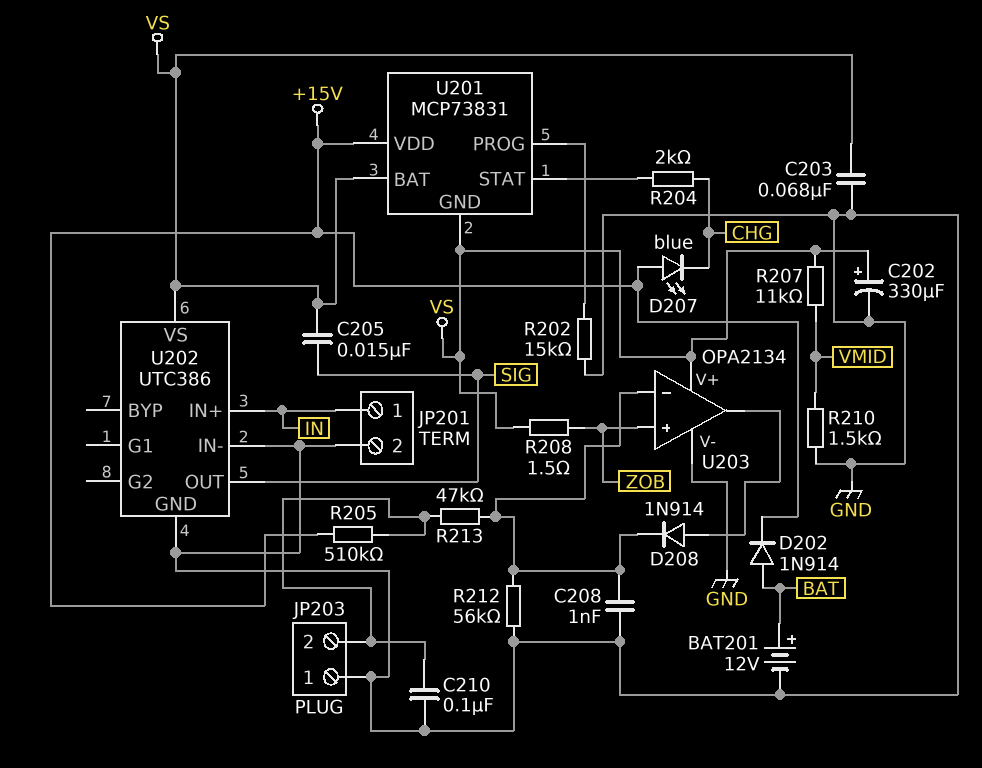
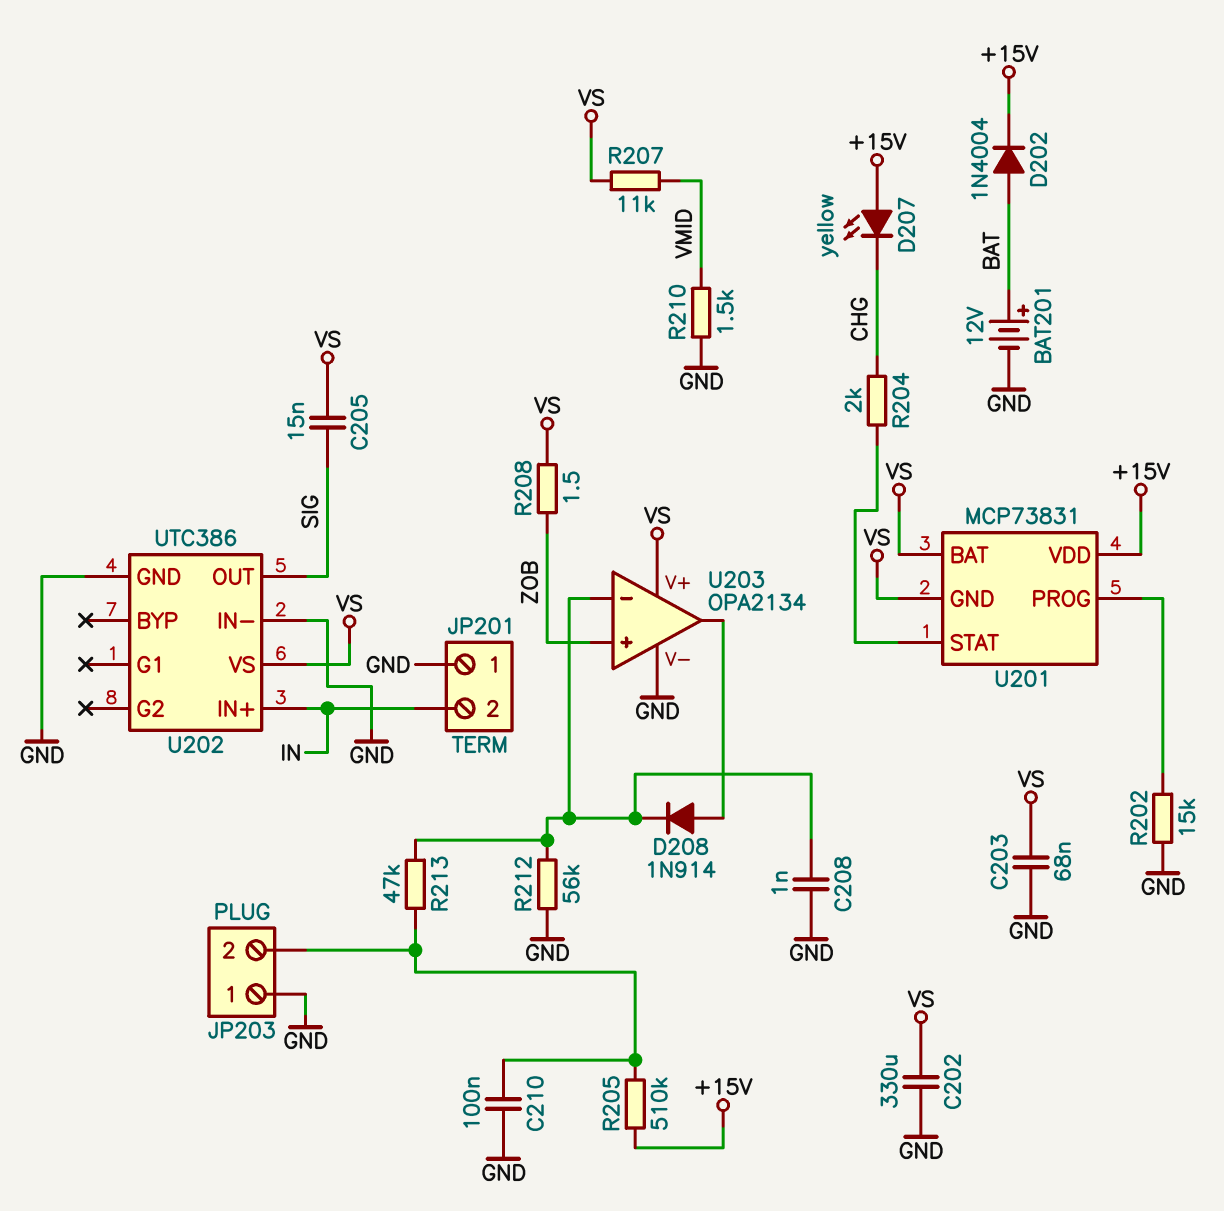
C202: 330uF (plus VS, minus GND) -> 330uF (GND, VS)
D202: diode 1N914 (A BAT, K +15V) -> diode 1N4004 (A BAT, K +15V)
D207: LED blue (A +15V, K CHG) -> LED yellow (A +15V, K CHG)
JP201 pin 1: IN -> GND
JP201 pin 2: GND -> IN

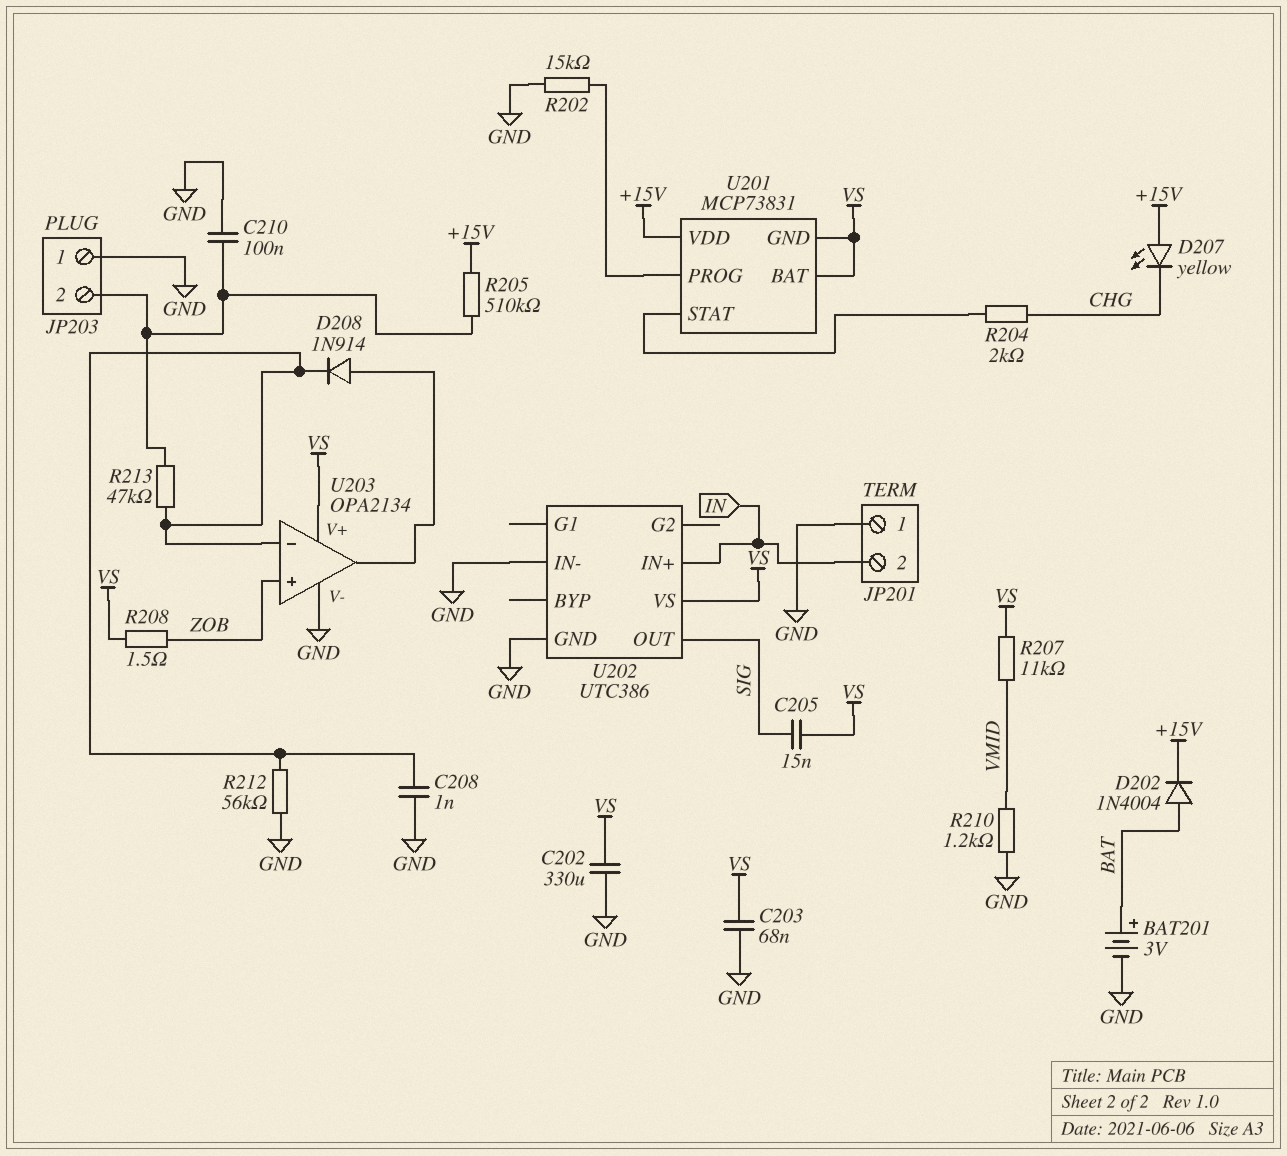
BAT201: 12V (plus BAT, minus GND) -> 3V (plus BAT, minus GND)
R210: 1.5k (GND, VMID) -> 1.2k (GND, VMID)

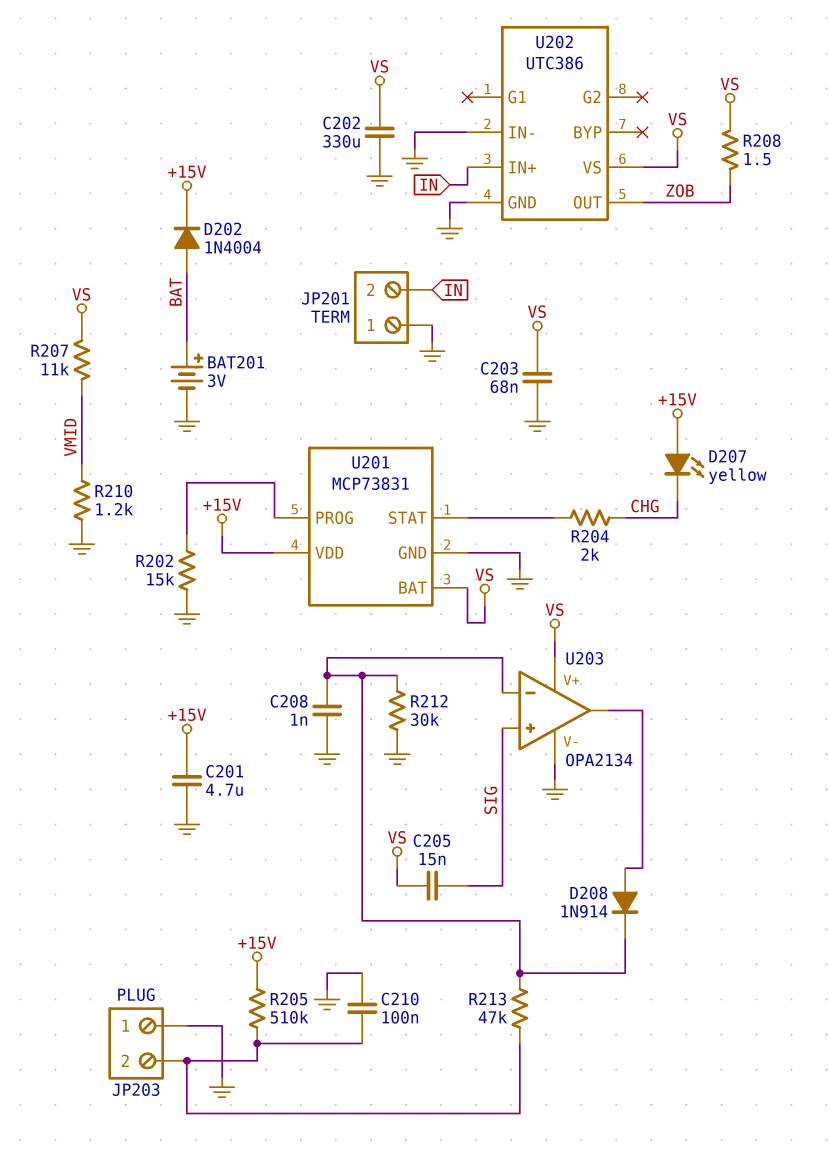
C201: none -> 4.7uF (+15V, GND)
R212: 56k (GND, U203/in-) -> 30k (GND, U203/in-)
U201 pin GND: VS -> GND
U202 pin OUT: SIG -> ZOB
U203 pin in+: ZOB -> SIG

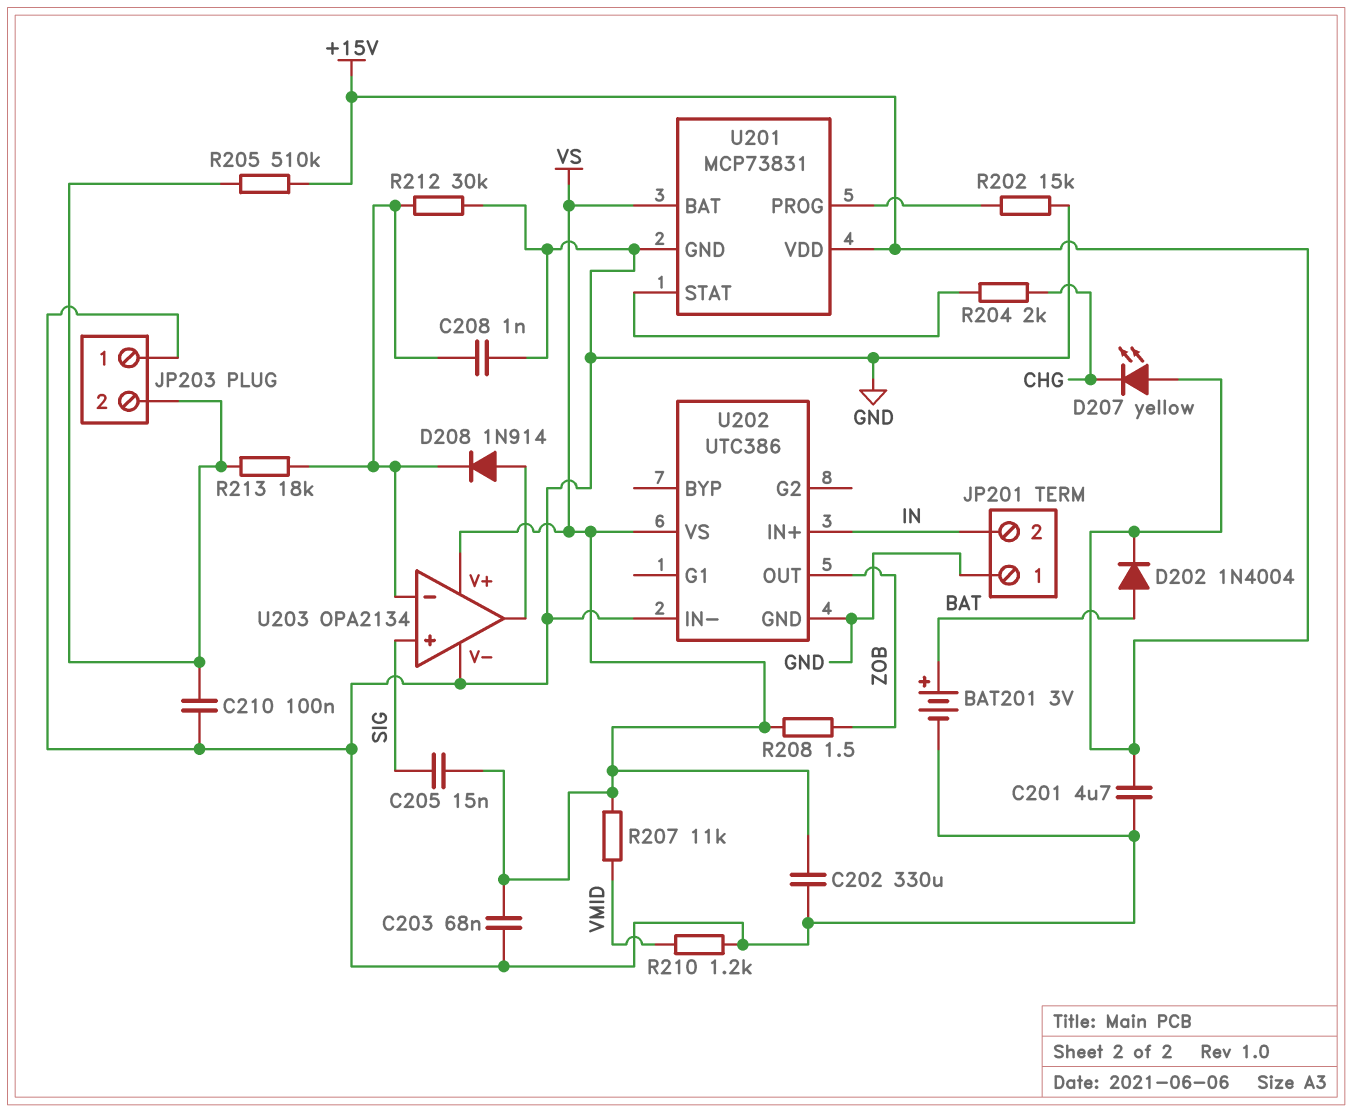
R213: 47k (JP203/2, U203/in-) -> 18k (JP203/2, U203/in-)

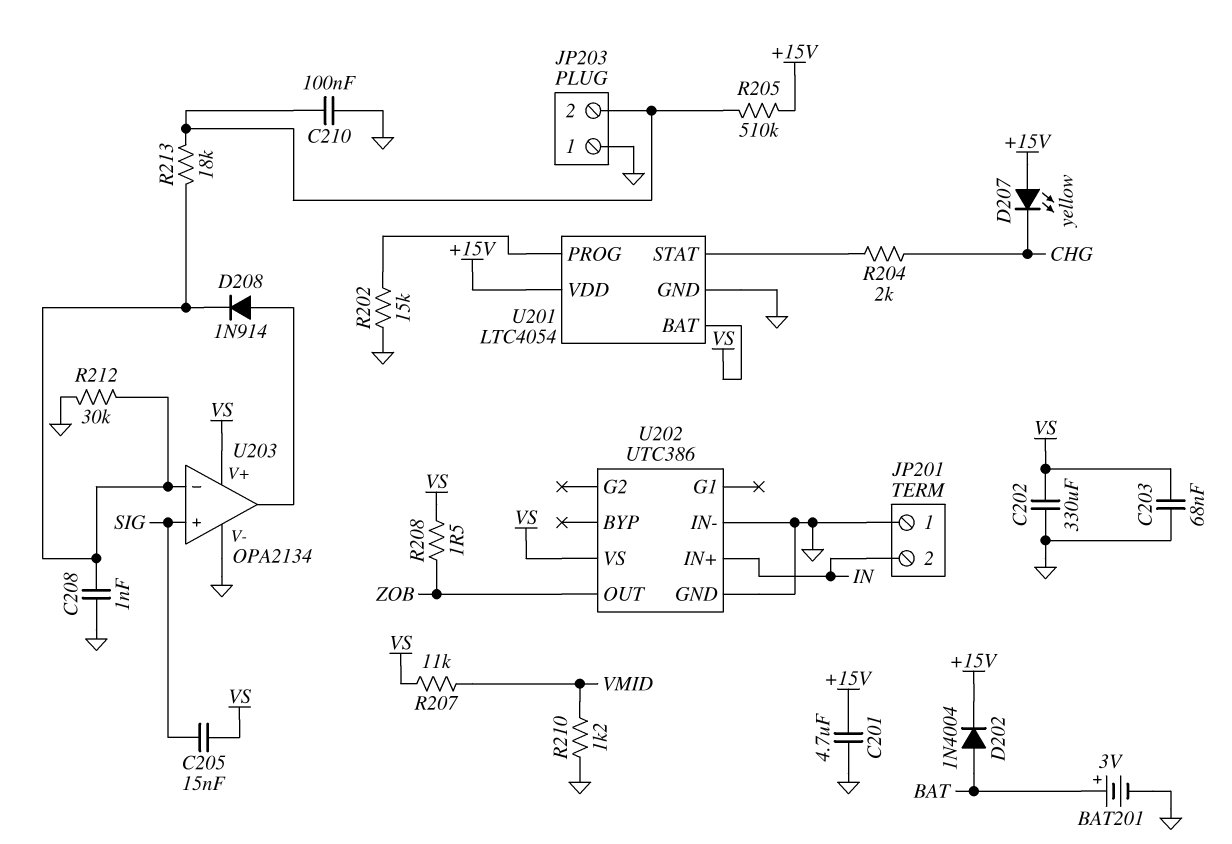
U201: MCP73831 -> LTC4054

